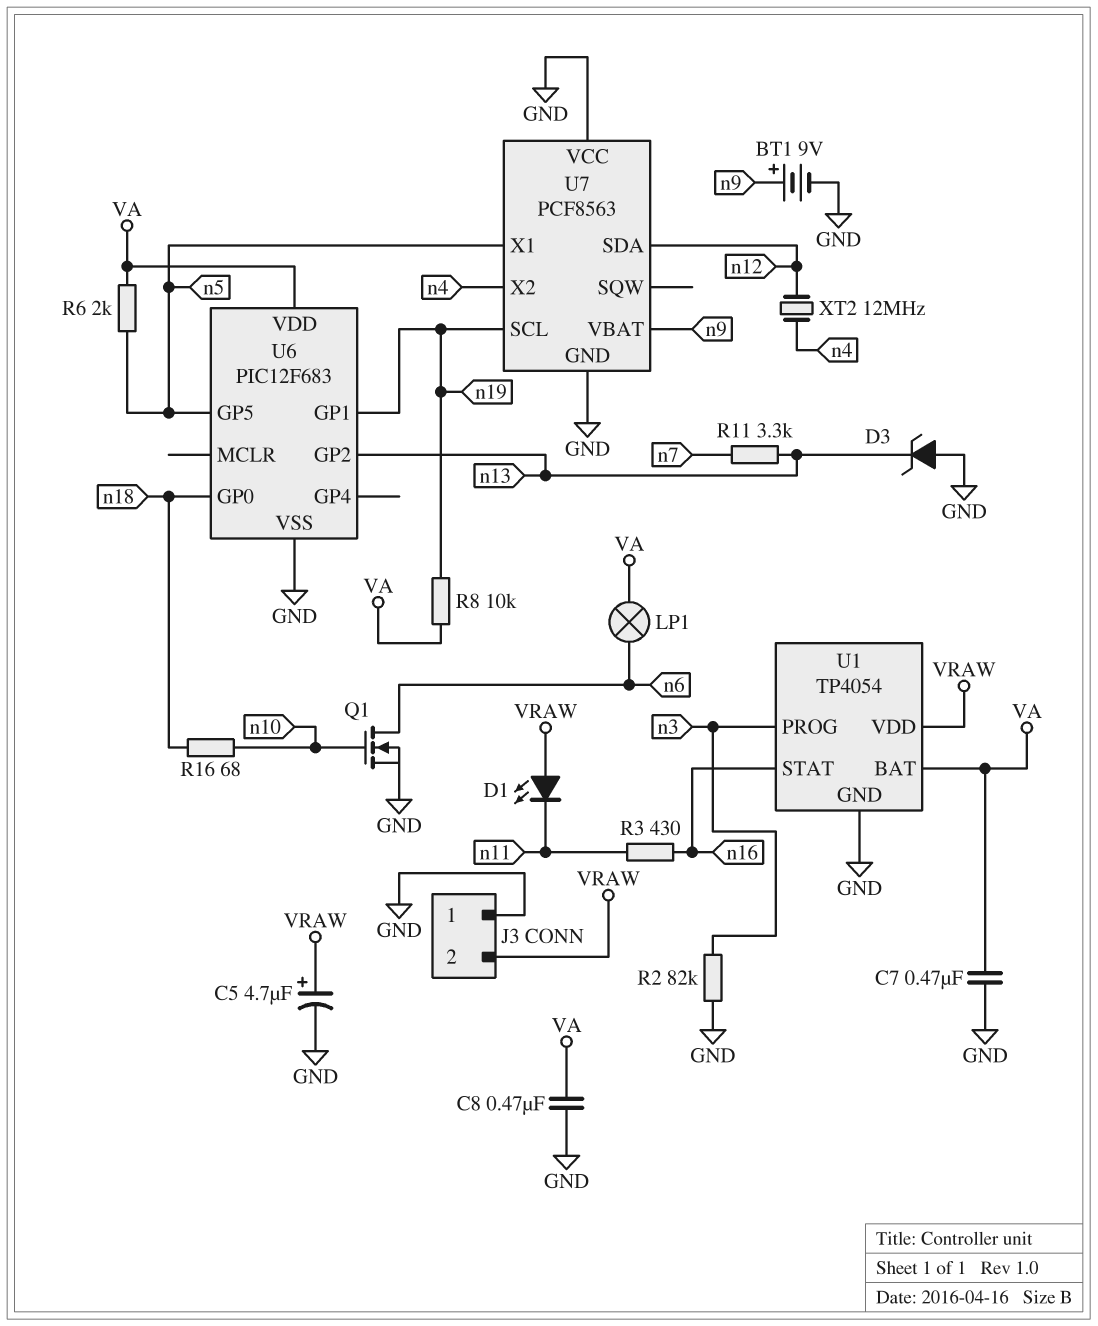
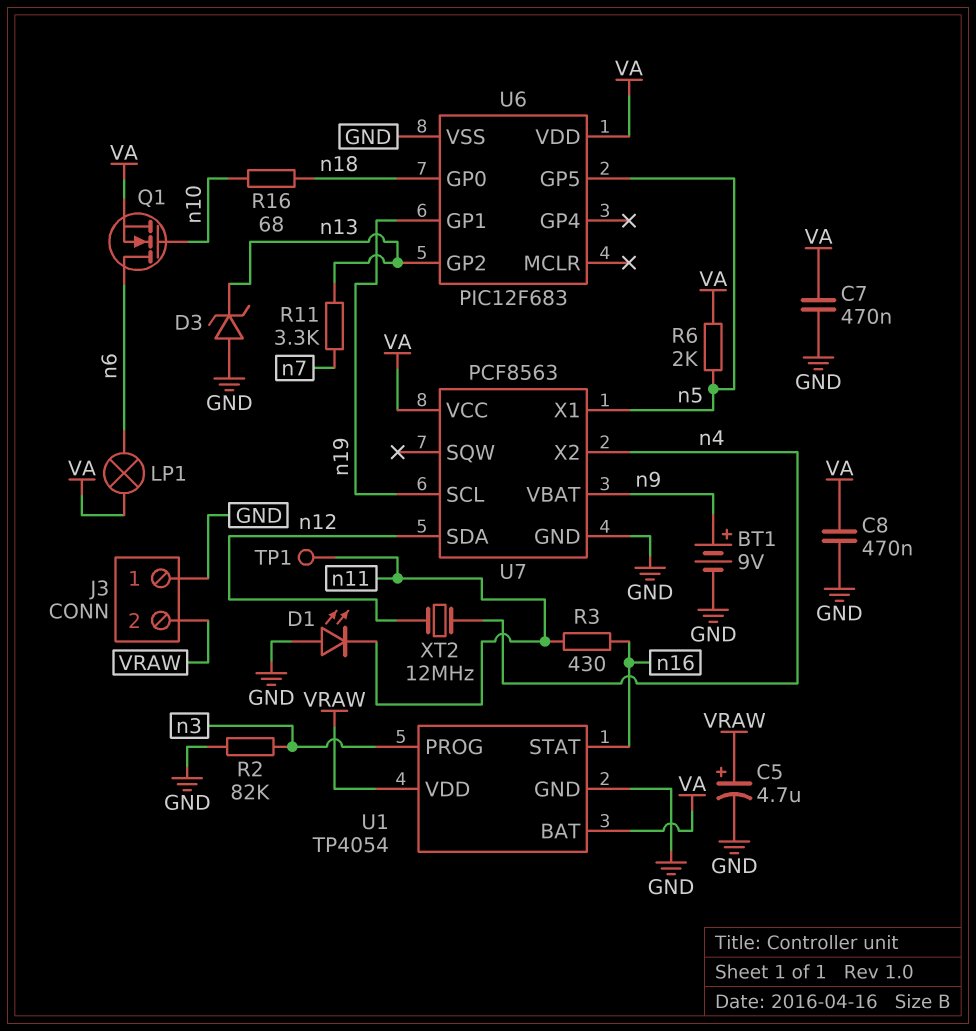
D1: LED (A VRAW, K n11) -> LED (A GND, K n11)
Q1: NMOS (G n10, D n6, S GND) -> NMOS (G n10, D n6, S VA)
R8: 10k (VA, n19) -> none
TP1: none -> test point (n11)
U7 pin VCC: GND -> VA

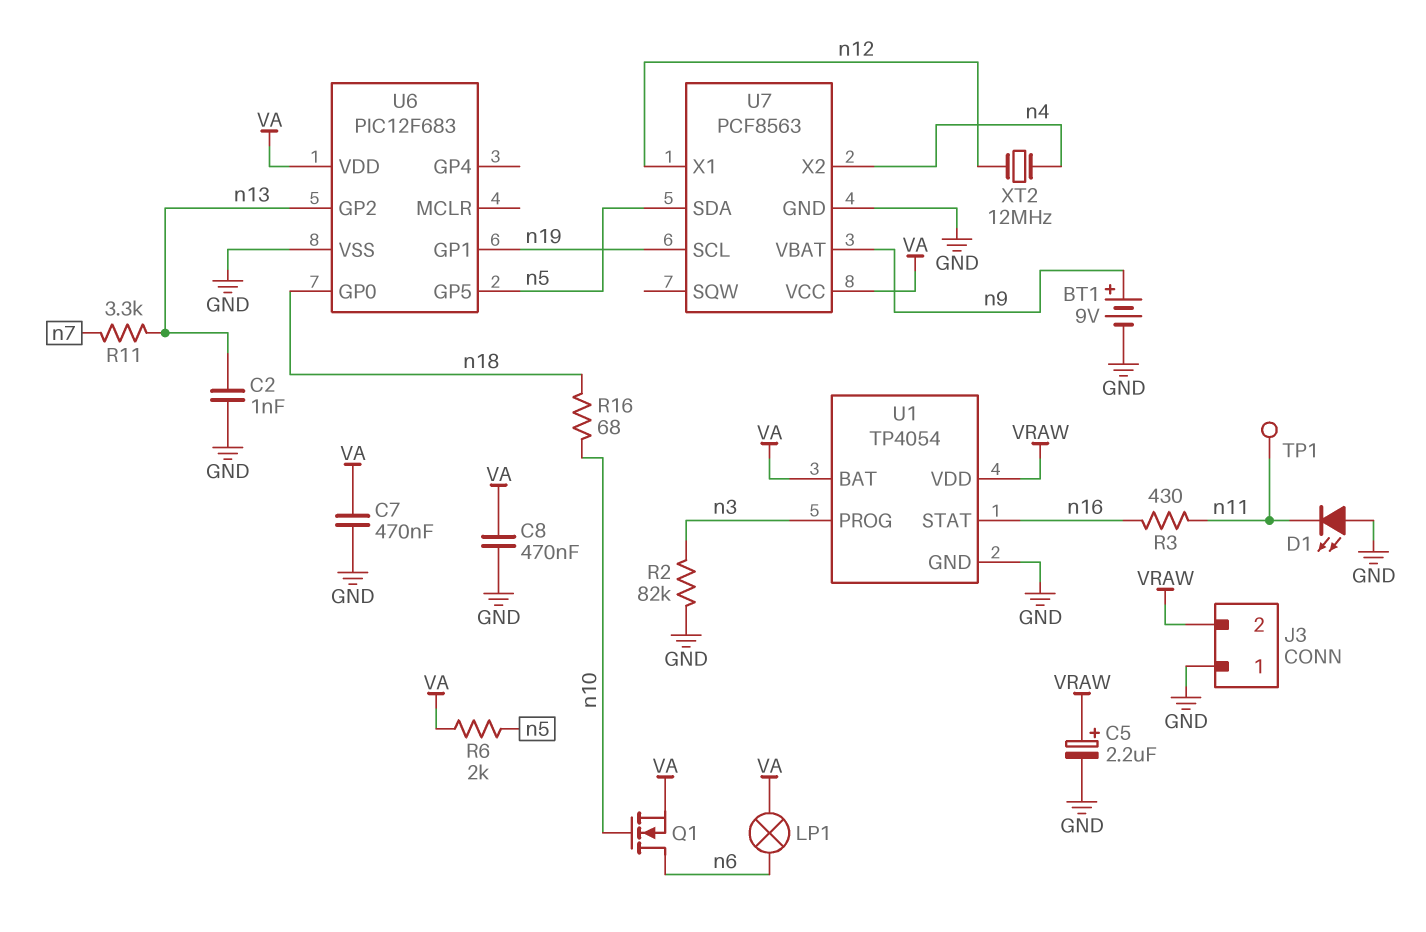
C2: none -> 1nF (GND, n13)
C5: 4.7uF (plus VRAW, minus GND) -> 2.2uF (plus VRAW, minus GND)
D3: zener (A GND, K n13) -> none
U7 pin SDA: n12 -> n5
U7 pin X1: n5 -> n12

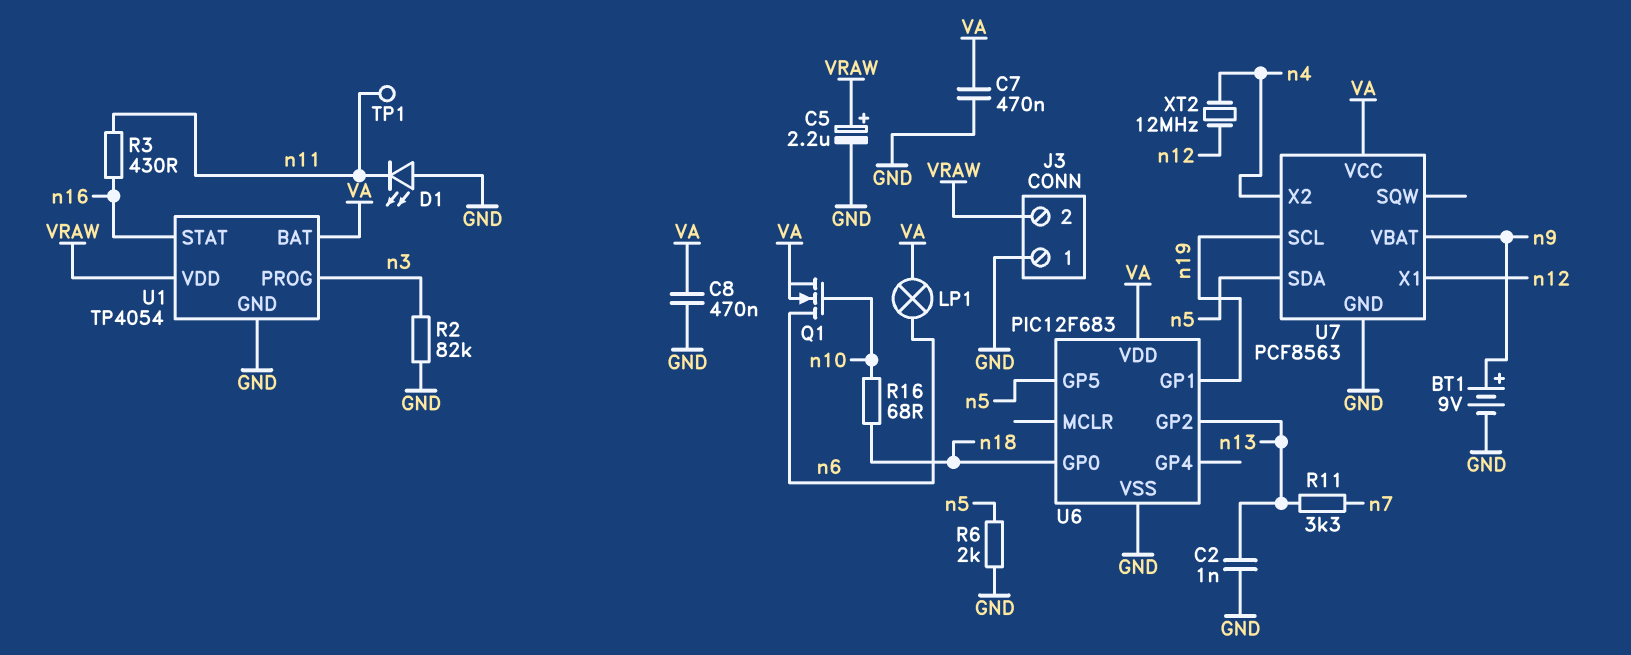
R6: 2k (VA, n5) -> 2k (GND, n5)

